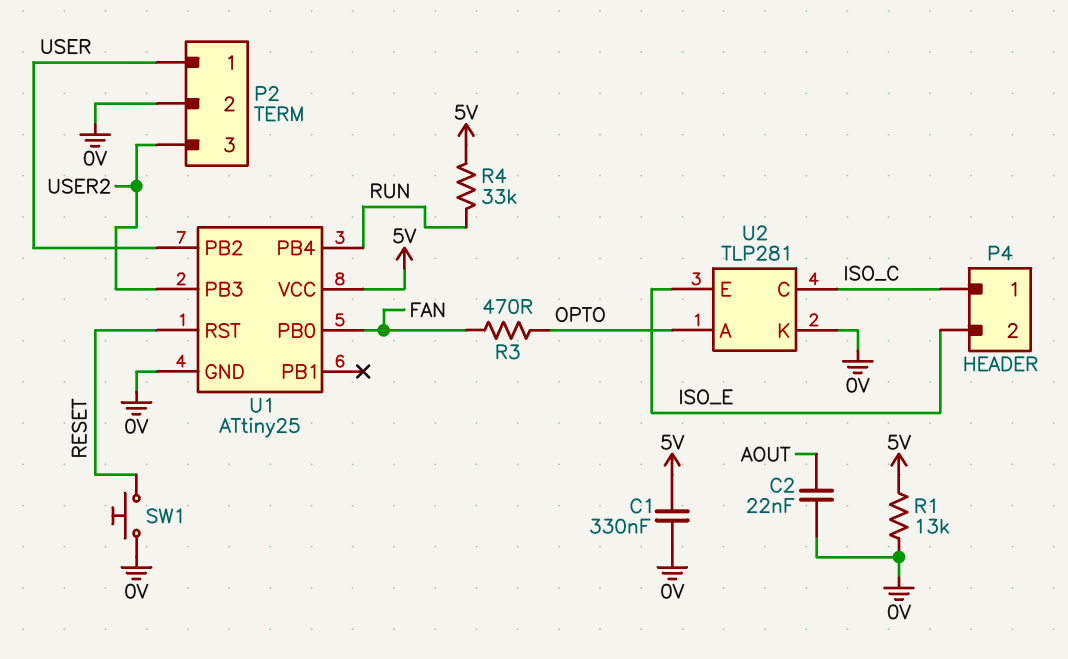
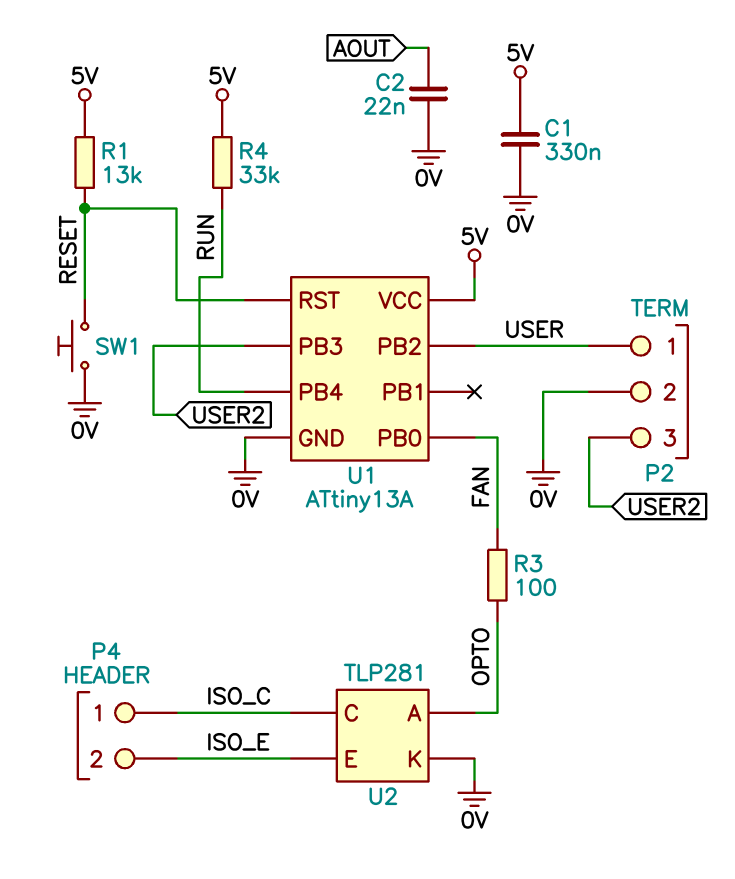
R1: 13k (0V, 5V) -> 13k (5V, RESET)
R3: 470 (FAN, OPTO) -> 100 (FAN, OPTO)
U1: ATtiny25 -> ATtiny13A

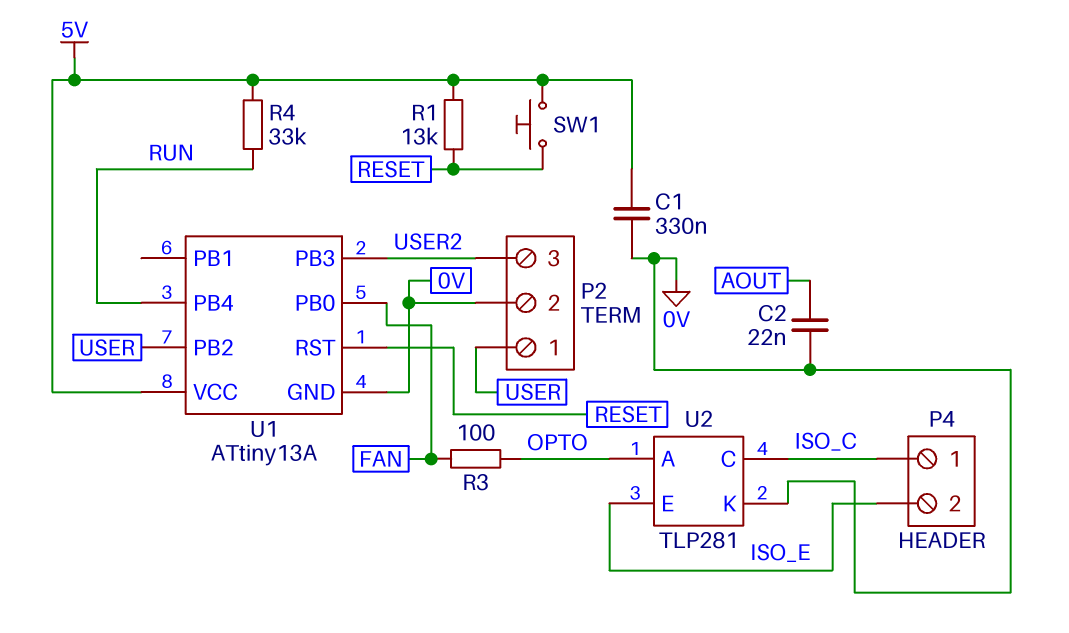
SW1: button (0V, RESET) -> button (5V, RESET)

